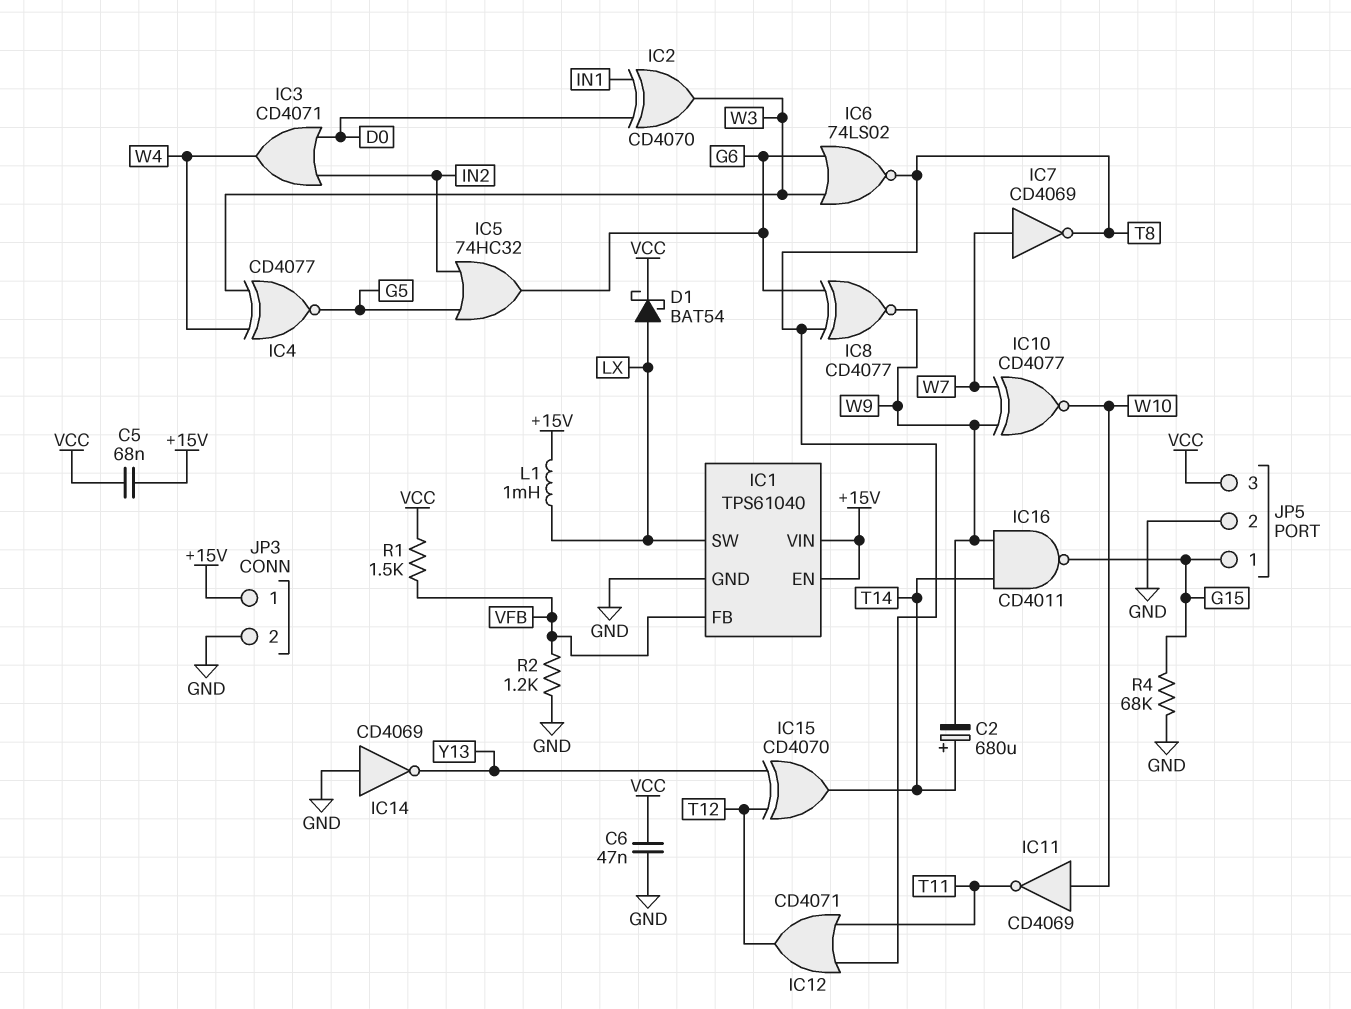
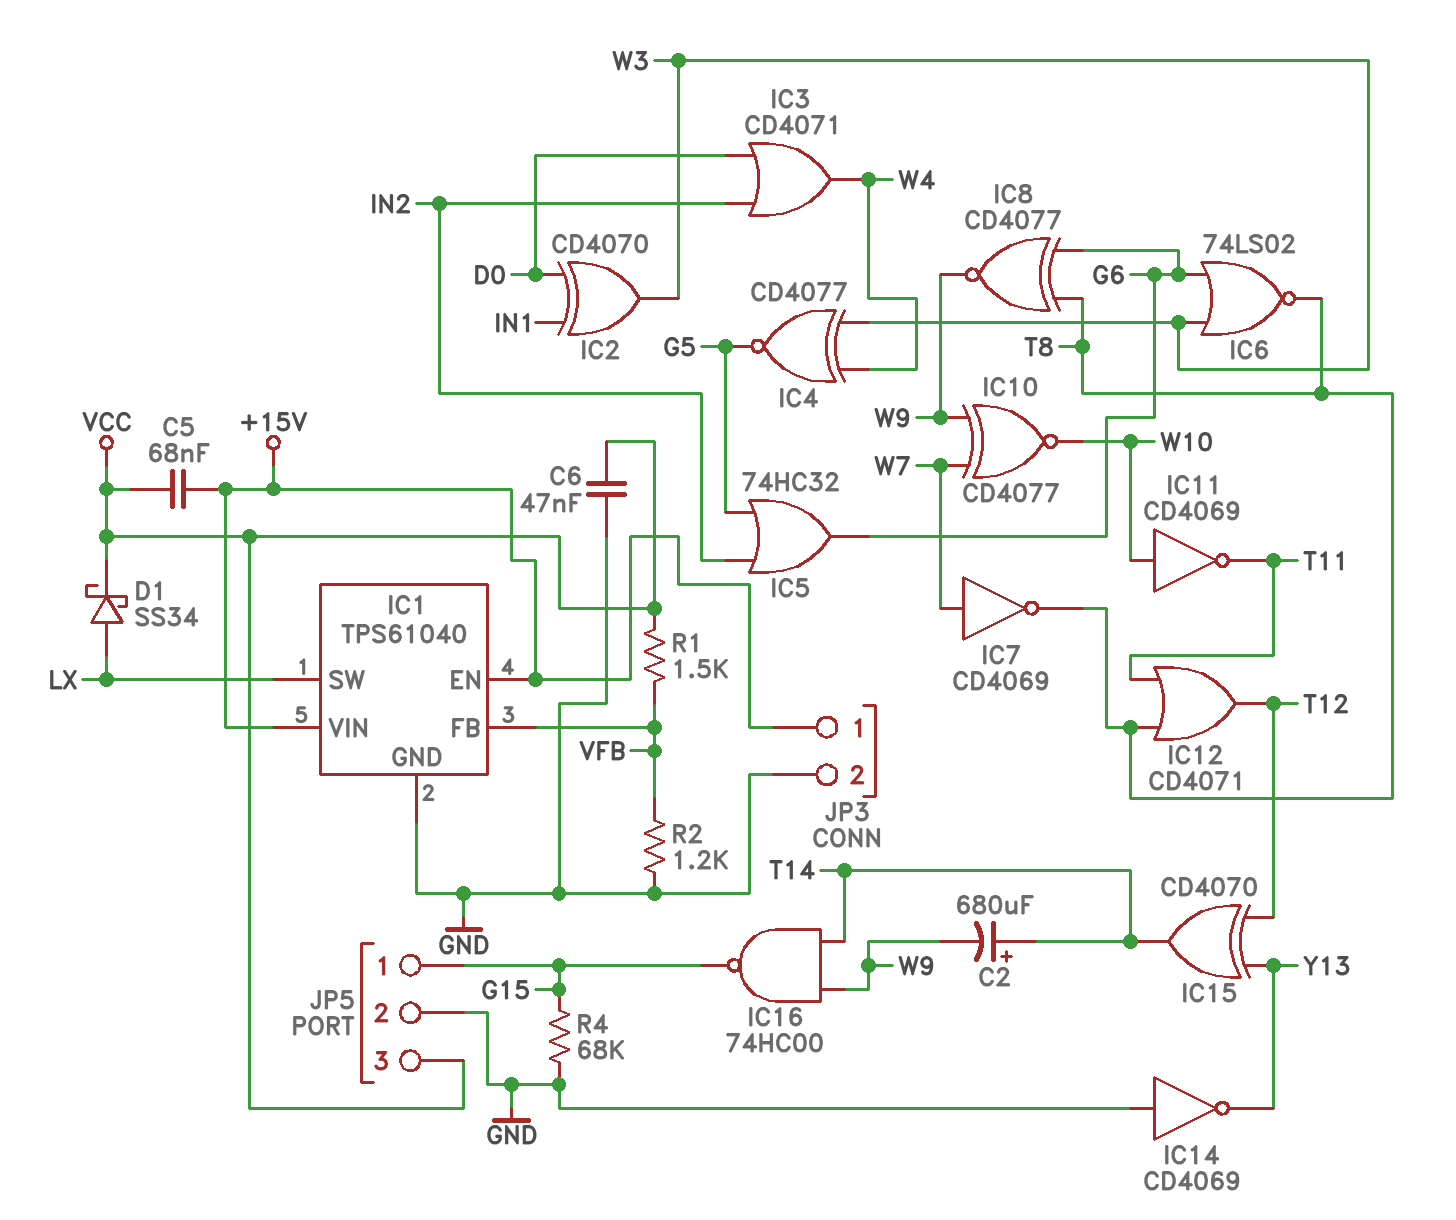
D1: schottky BAT54 (A LX, K VCC) -> schottky SS34 (A LX, K VCC)
IC16: NAND CD4011 (in T14, in W9, out G15) -> NAND 74HC00 (in T14, in W9, out G15)
L1: 1mH (+15V, LX) -> none

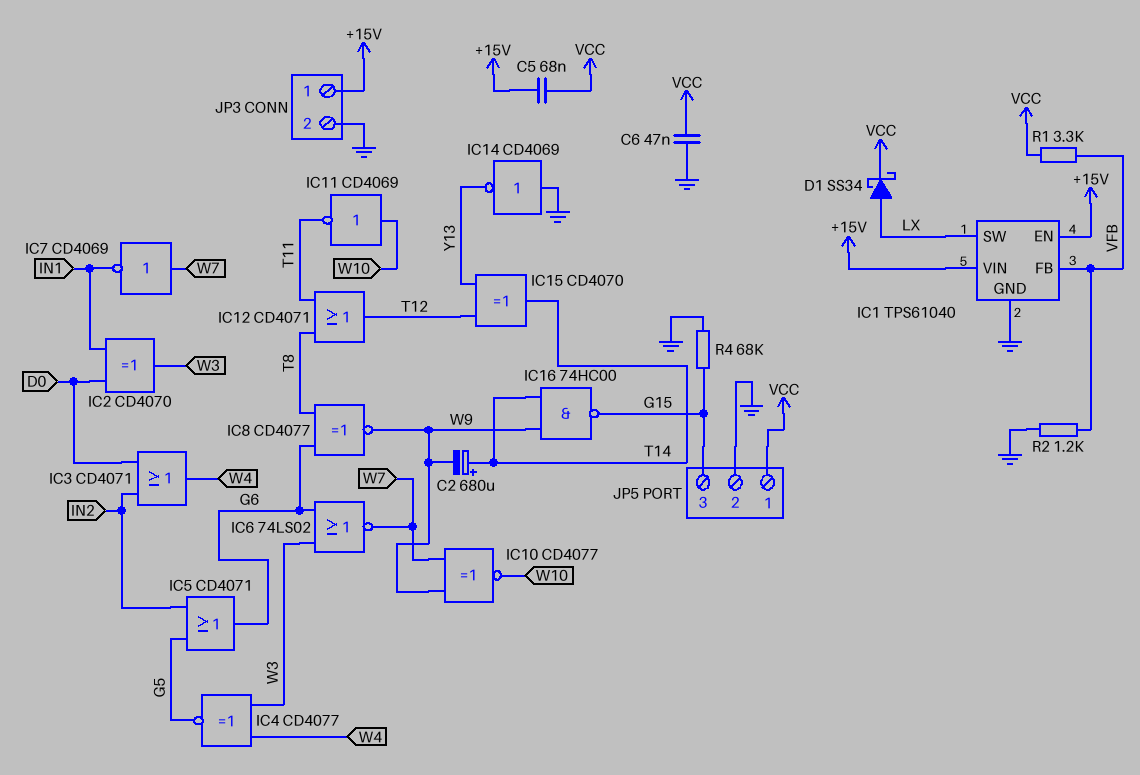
IC5: OR 74HC32 (in G5, in IN2, out G6) -> OR CD4071 (in G5, in IN2, out G6)
IC6: NOR 74LS02 (in G6, in W3, out T8) -> NOR 74LS02 (in G6, in W3, out W7)
IC7: NOT CD4069 (in W7, out T8) -> NOT CD4069 (in W7, out IN1)
JP5 pin 1: G15 -> VCC
JP5 pin 3: VCC -> G15
R1: 1.5k (VCC, VFB) -> 3.3k (VCC, VFB)

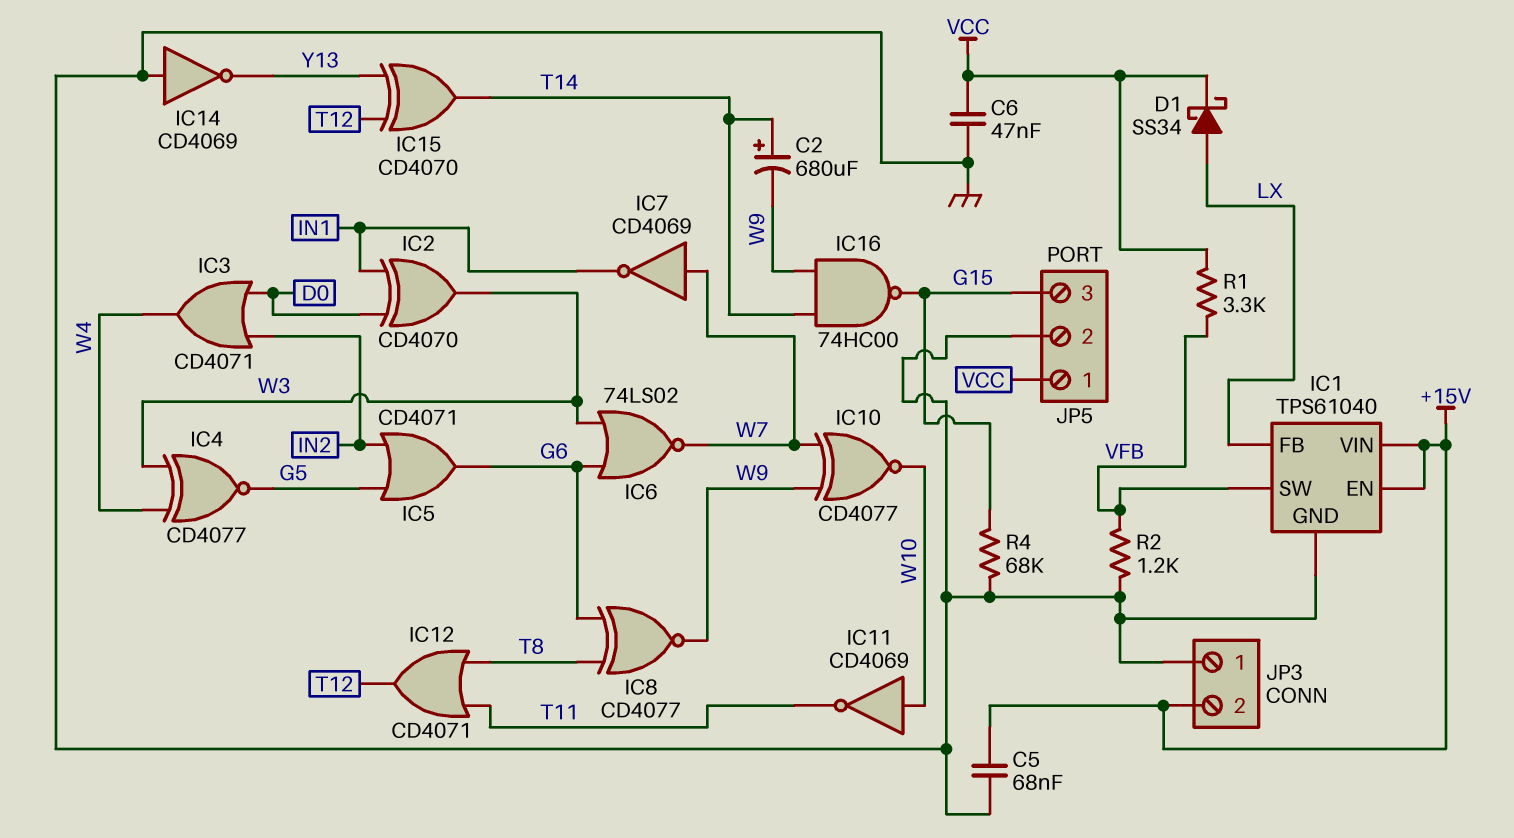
C5: 68nF (+15V, VCC) -> 68nF (+15V, GND)
IC1 pin FB: VFB -> LX
IC1 pin SW: LX -> VFB
JP3 pin 1: +15V -> GND
JP3 pin 2: GND -> +15V

